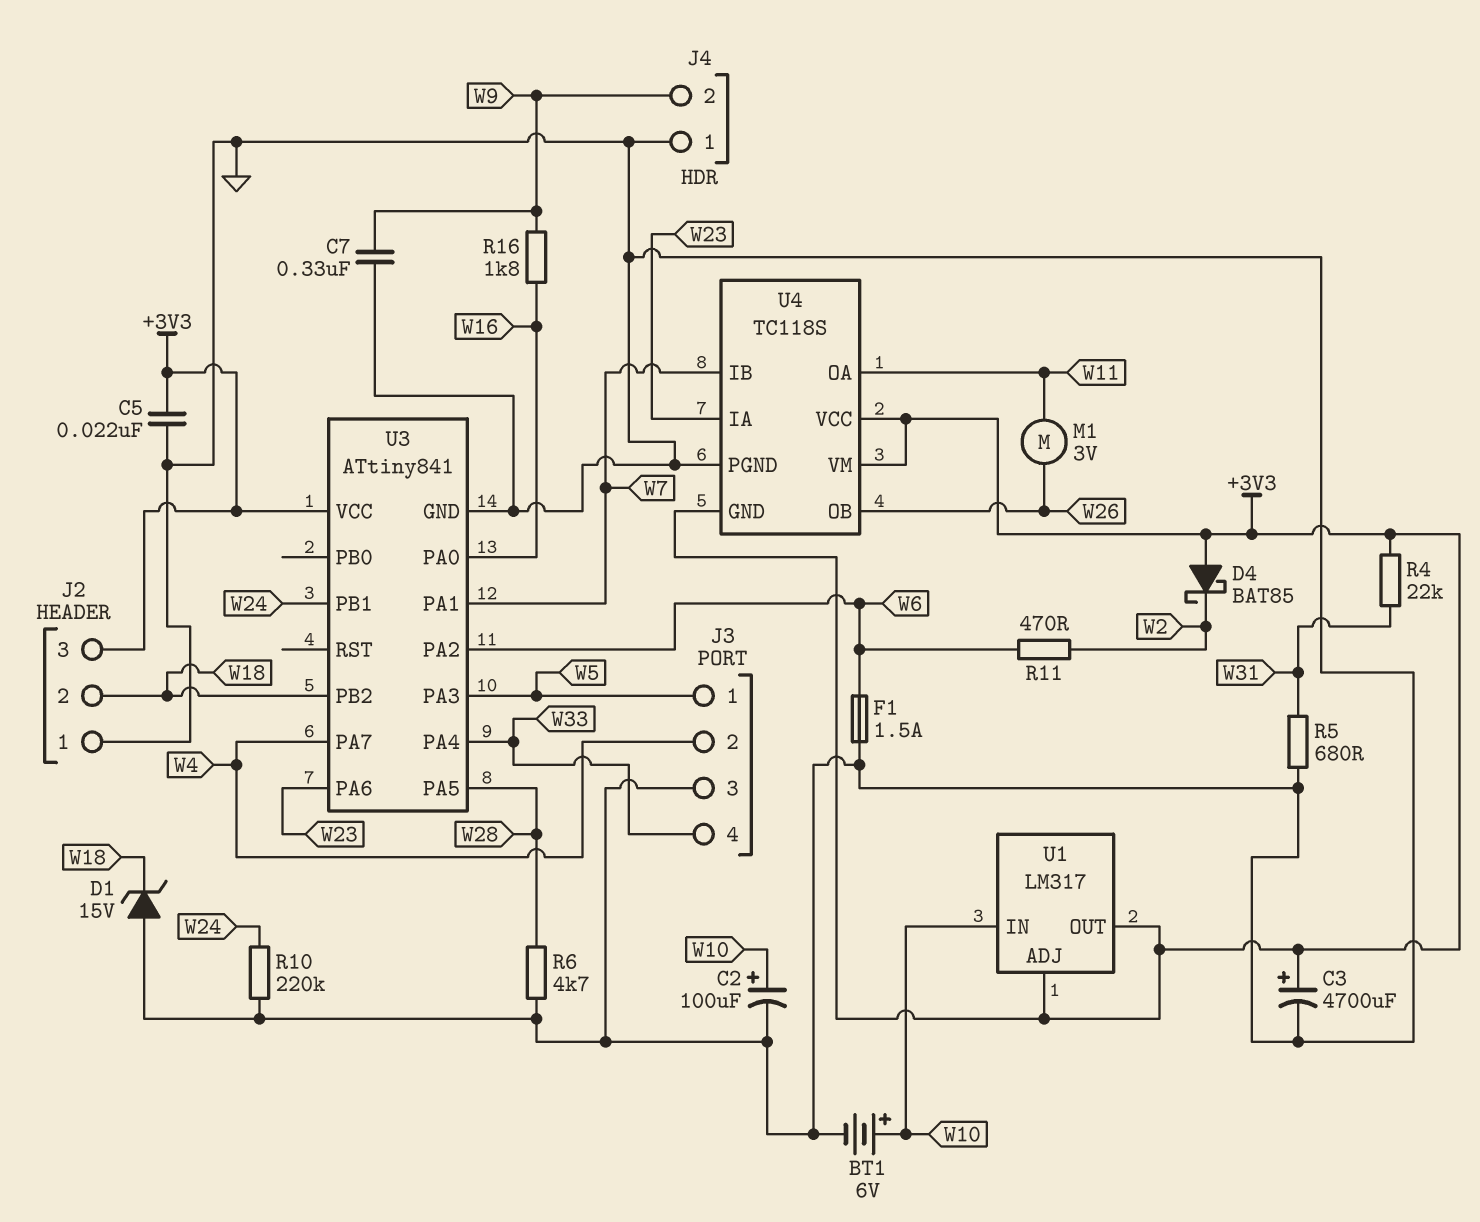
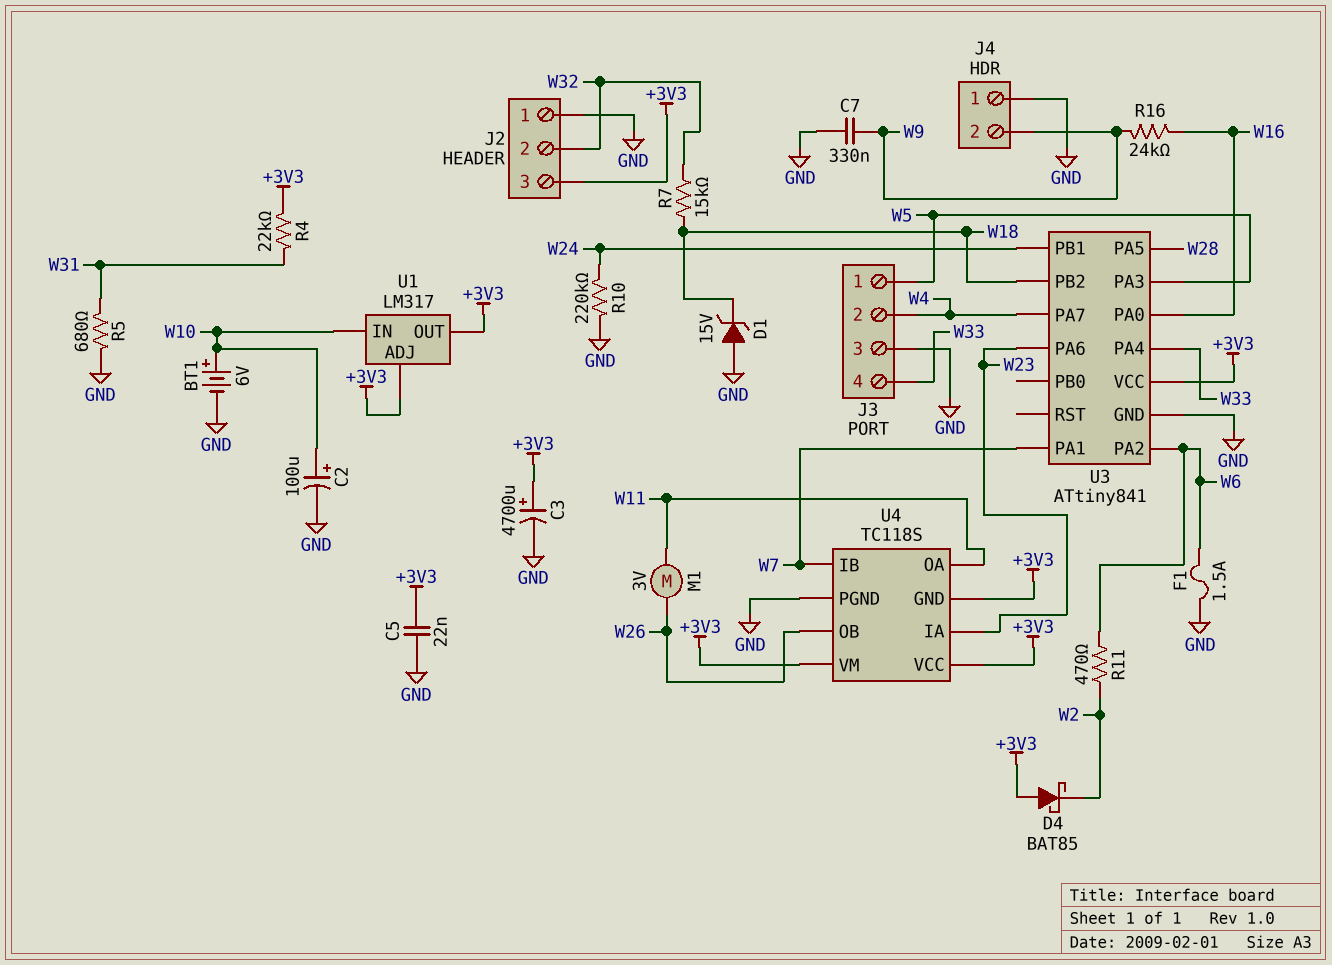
J2 pin 2: W18 -> W32
R6: 4.7k (GND, W28) -> none
R7: none -> 15k (W18, W32)
R16: 1.8k (W9, W16) -> 24k (W9, W16)

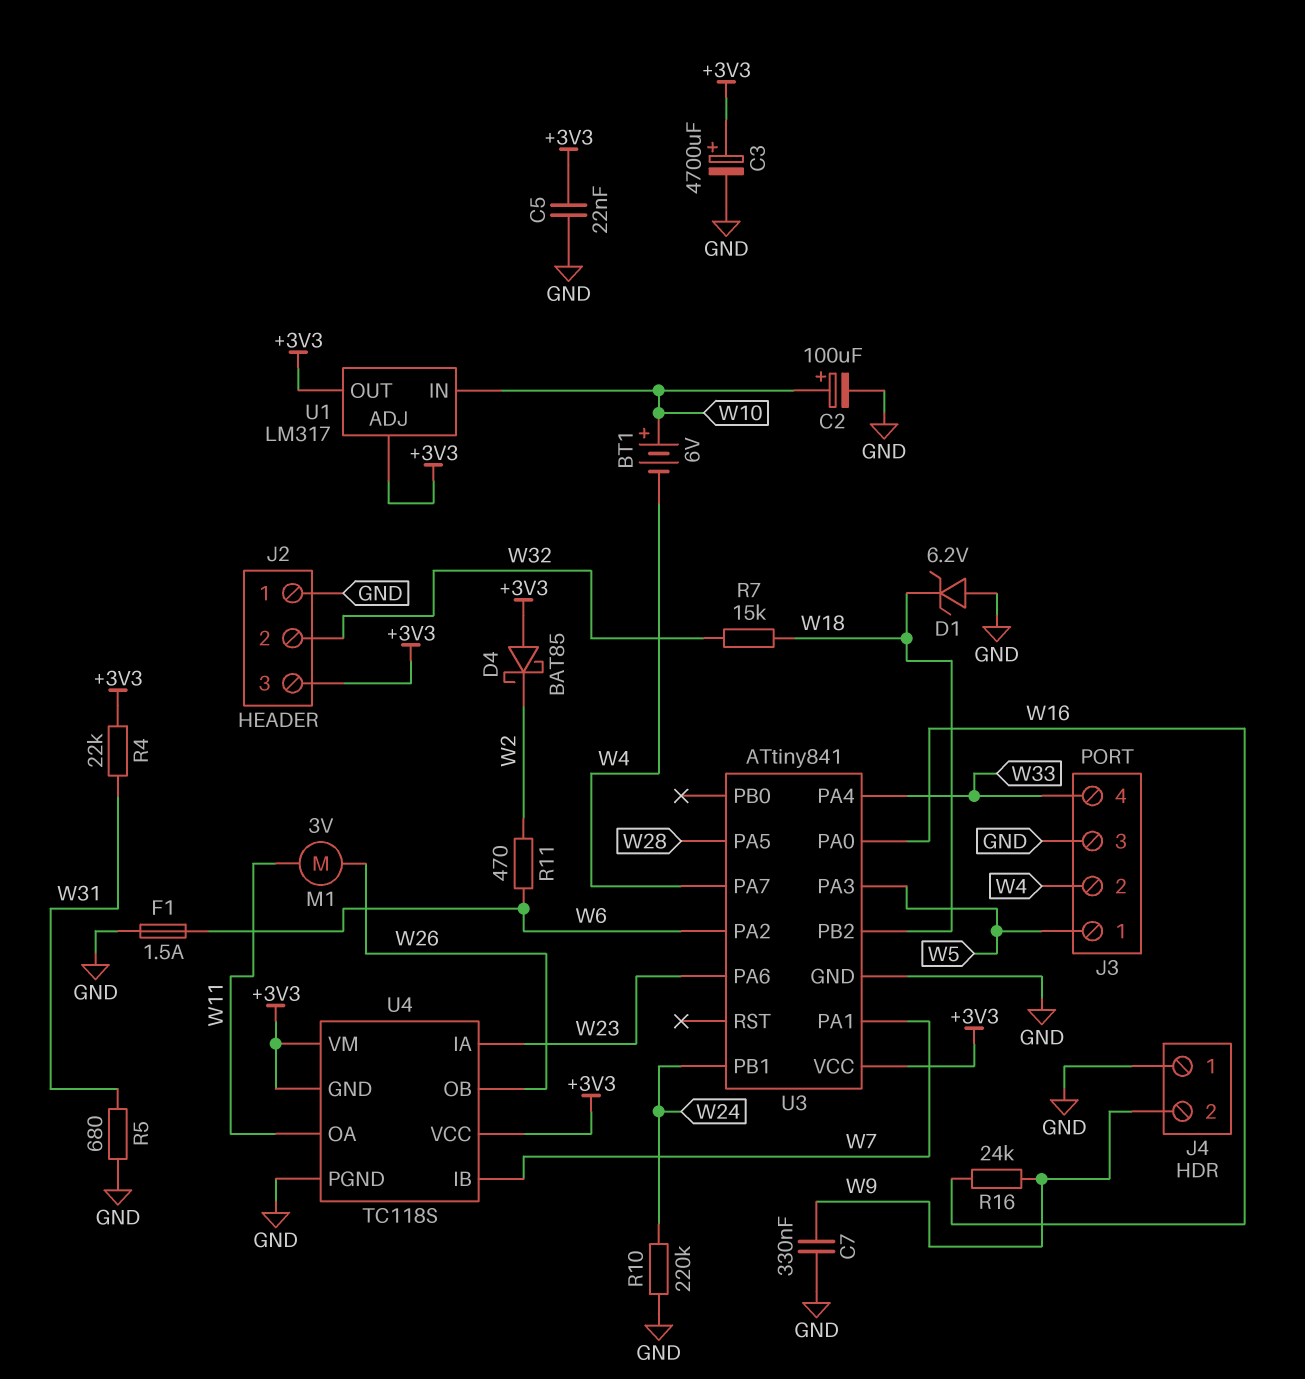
BT1: 6V (plus W10, minus GND) -> 6V (plus W10, minus W4)
D1: zener 15V (A GND, K W18) -> zener 6.2V (A GND, K W18)

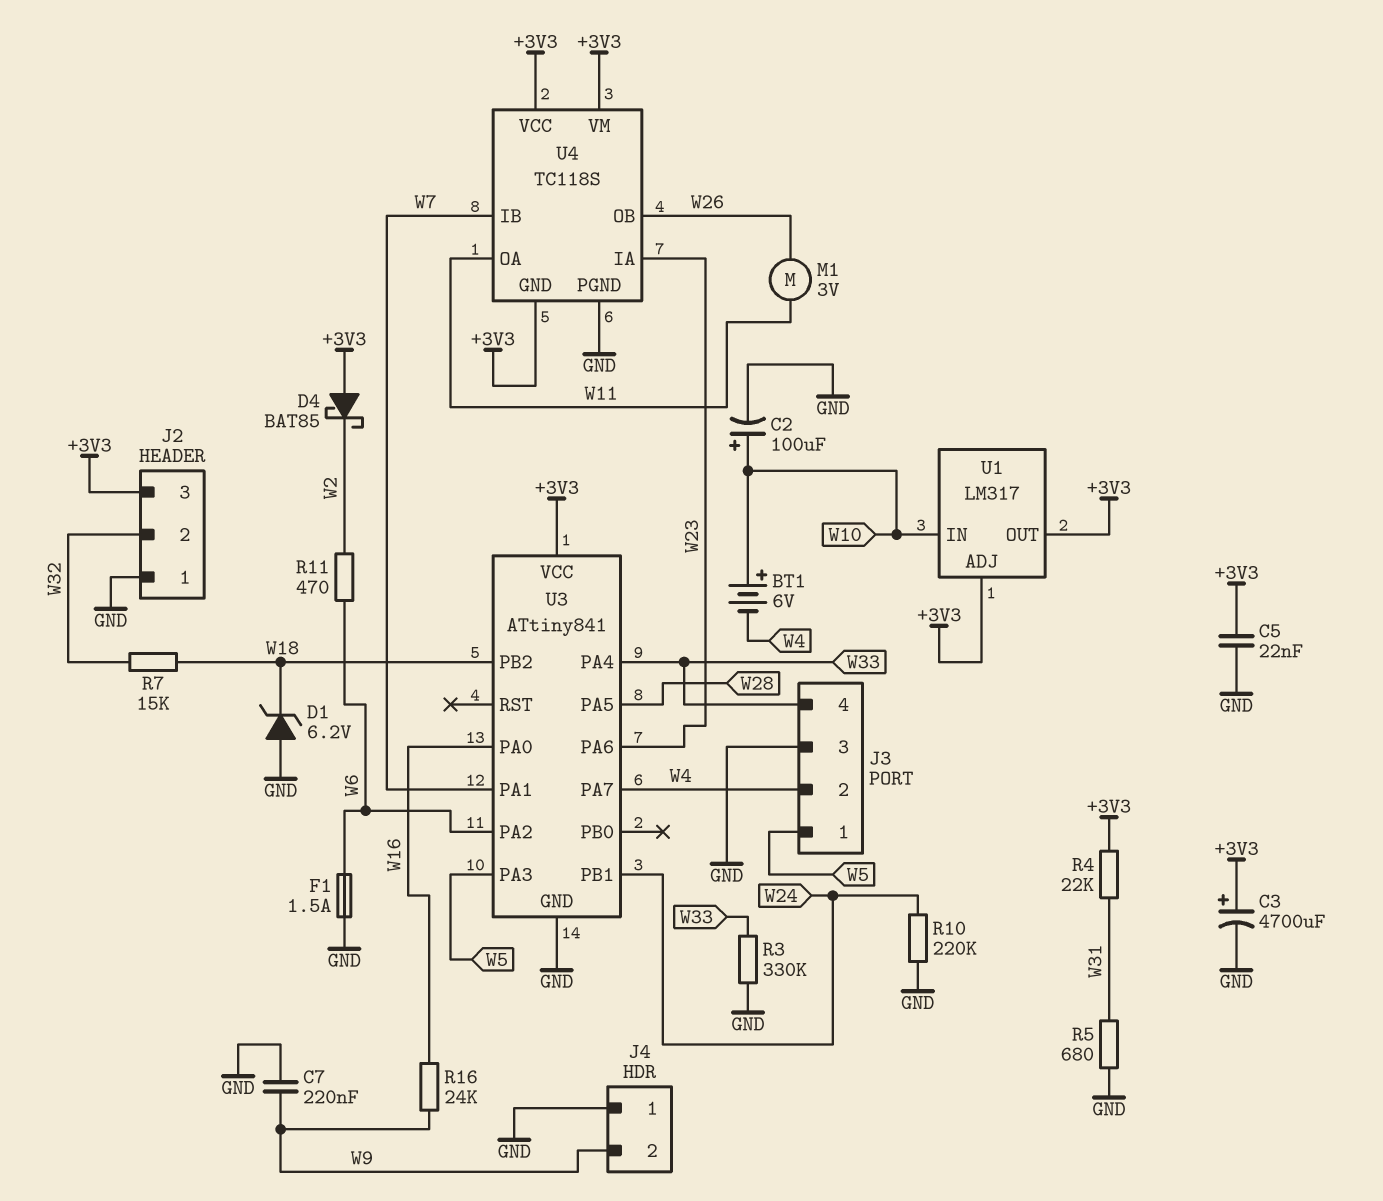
C7: 330nF (GND, W9) -> 220nF (GND, W9)
R3: none -> 330k (GND, W33)

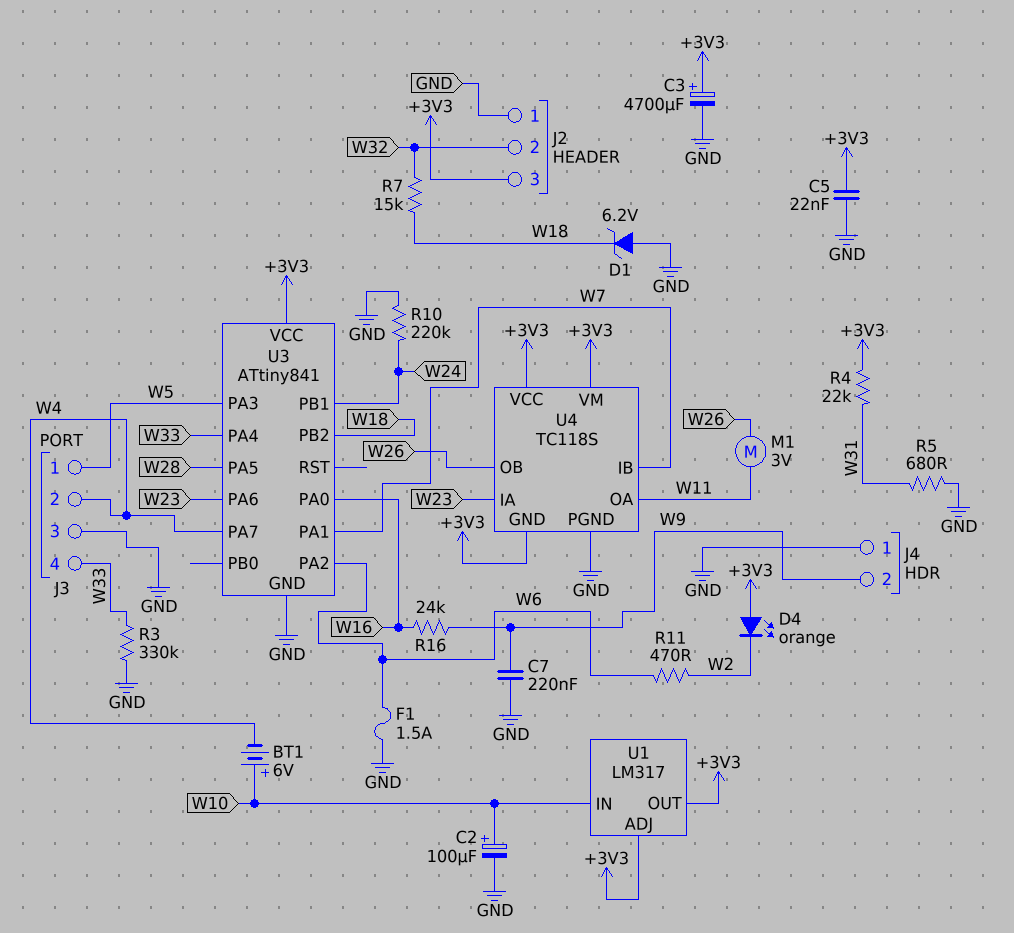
D4: schottky BAT85 (A +3V3, K W2) -> LED orange (A +3V3, K W2)

